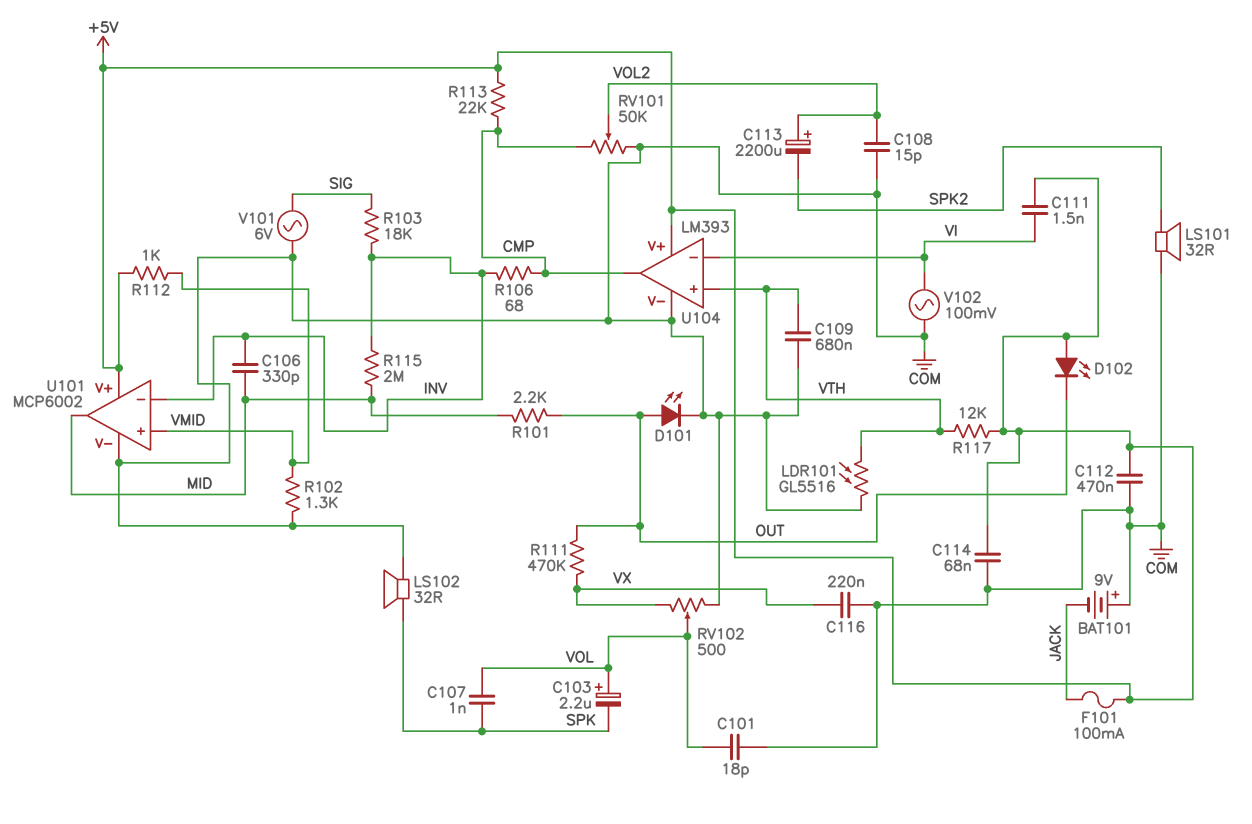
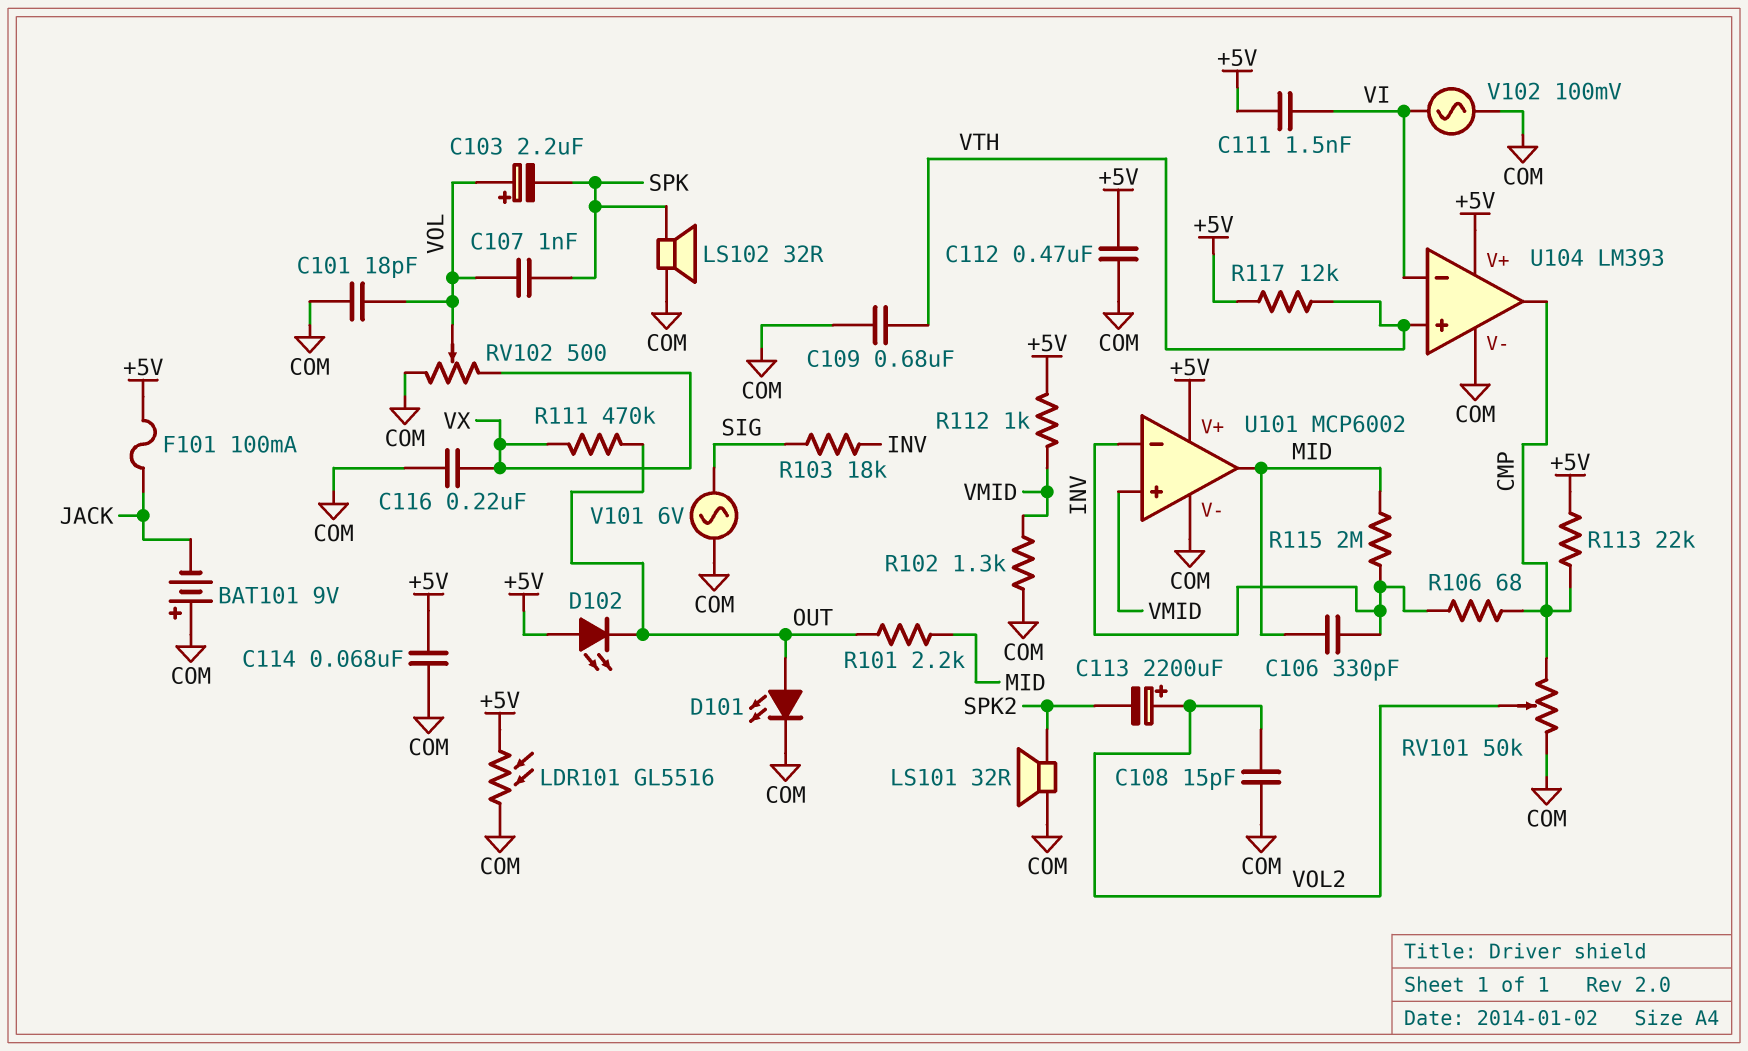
LDR101: GL5516 (COM, VTH) -> GL5516 (+5V, COM)

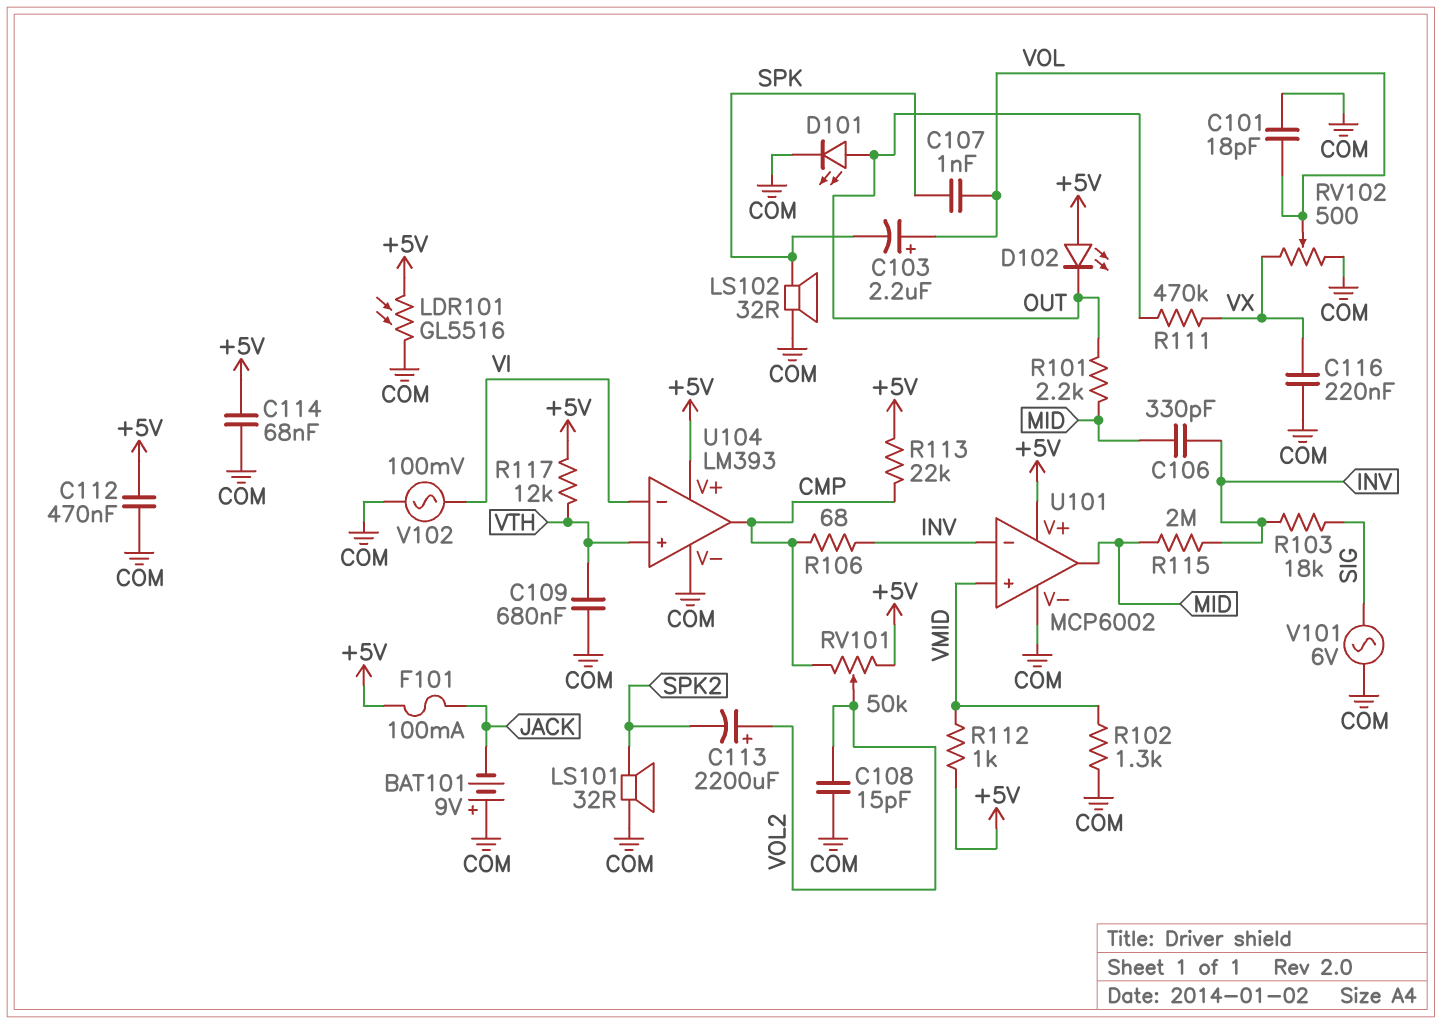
C111: 1.5nF (+5V, VI) -> none
RV101: 50k (CMP, COM, wiper VOL2) -> 50k (+5V, CMP, wiper VOL2)

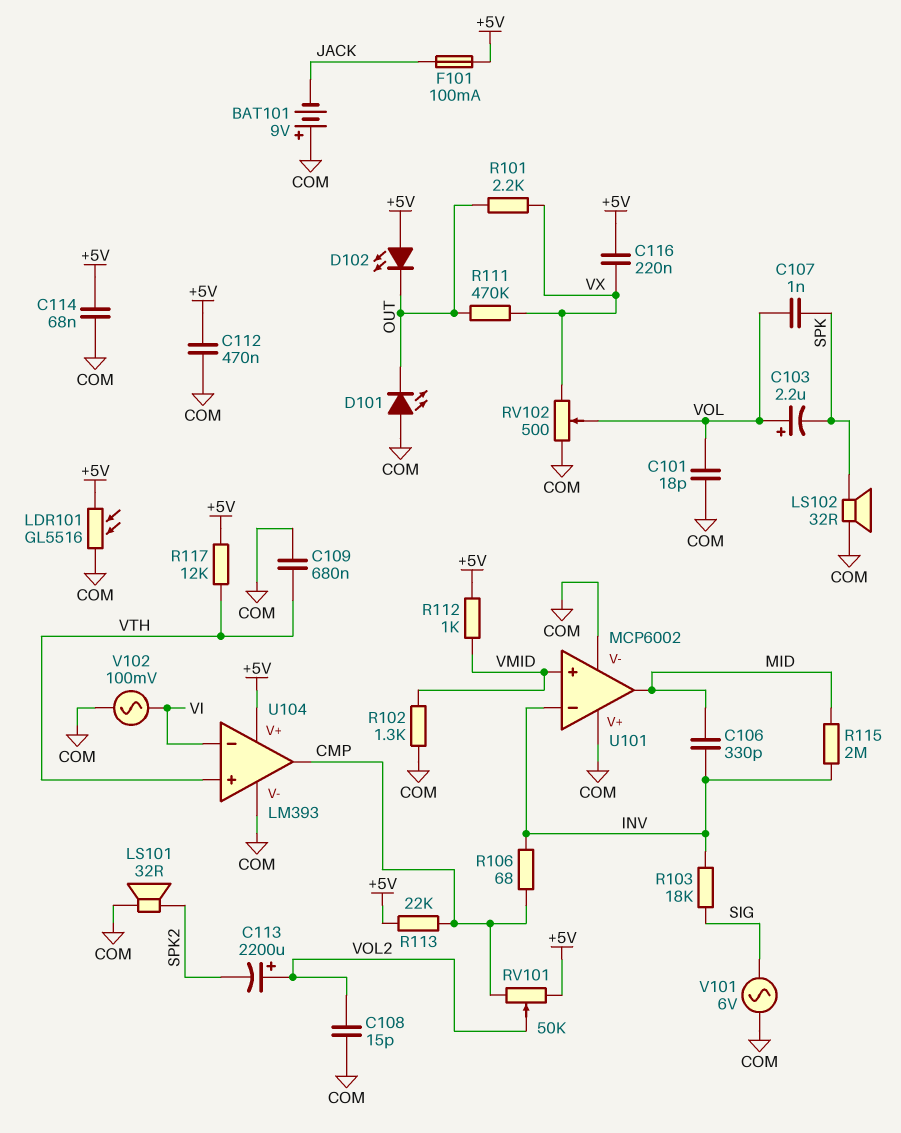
C116: 220nF (COM, VX) -> 220nF (+5V, VX)
D101: LED (A OUT, K COM) -> LED (A COM, K OUT)
R101: 2.2k (MID, OUT) -> 2.2k (OUT, VX)
U101 pin V+: +5V -> COM

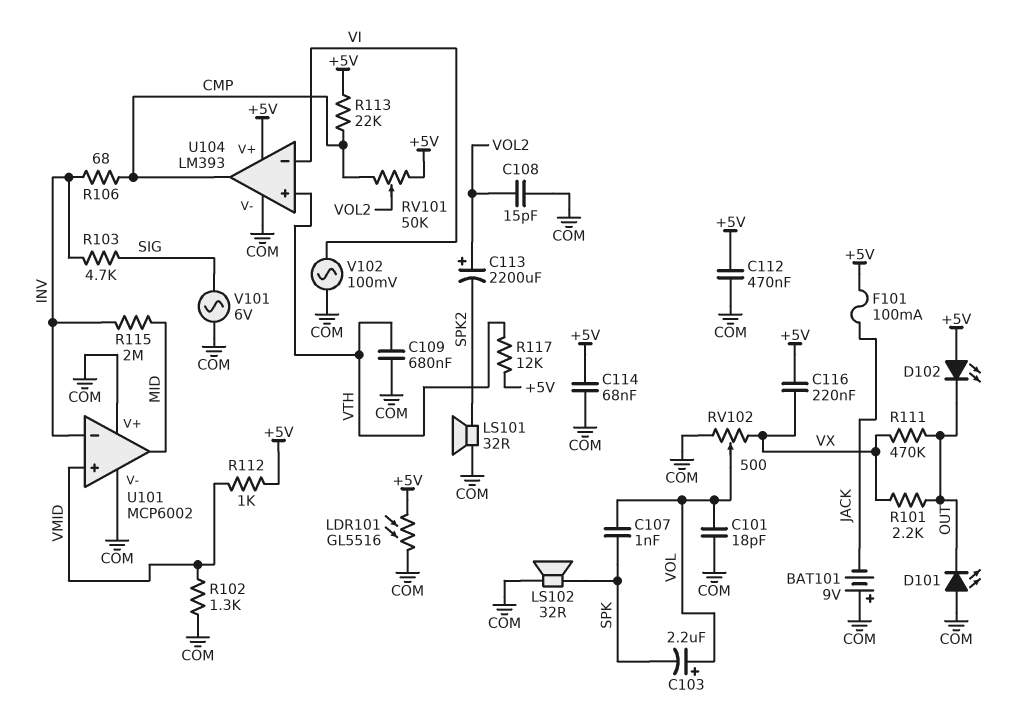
C106: 330pF (INV, MID) -> none
R103: 18k (INV, SIG) -> 4.7k (INV, SIG)

